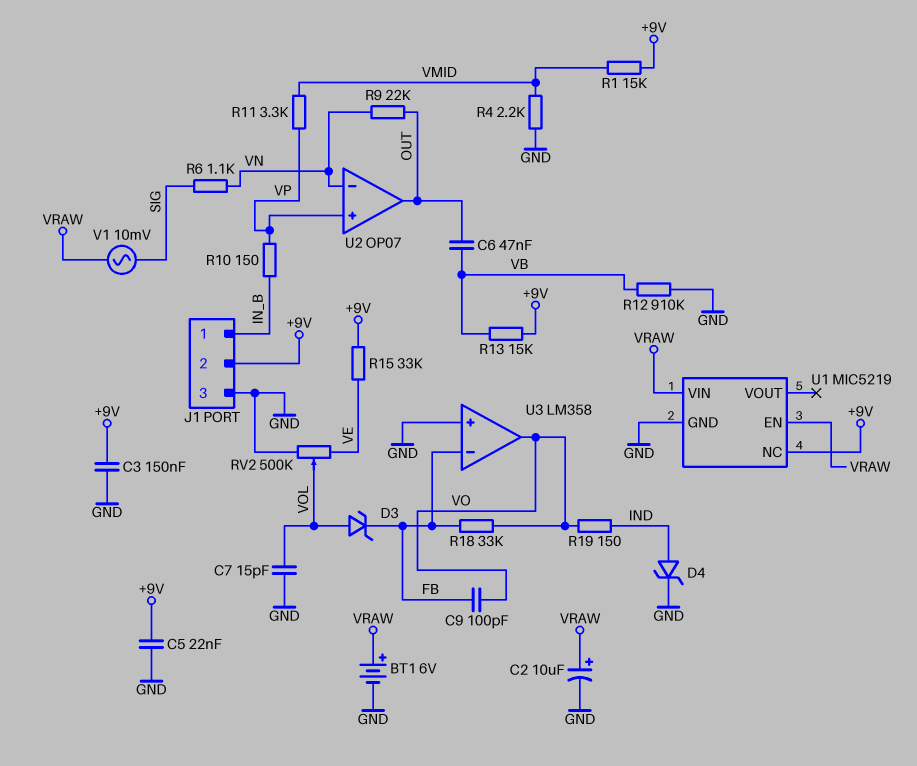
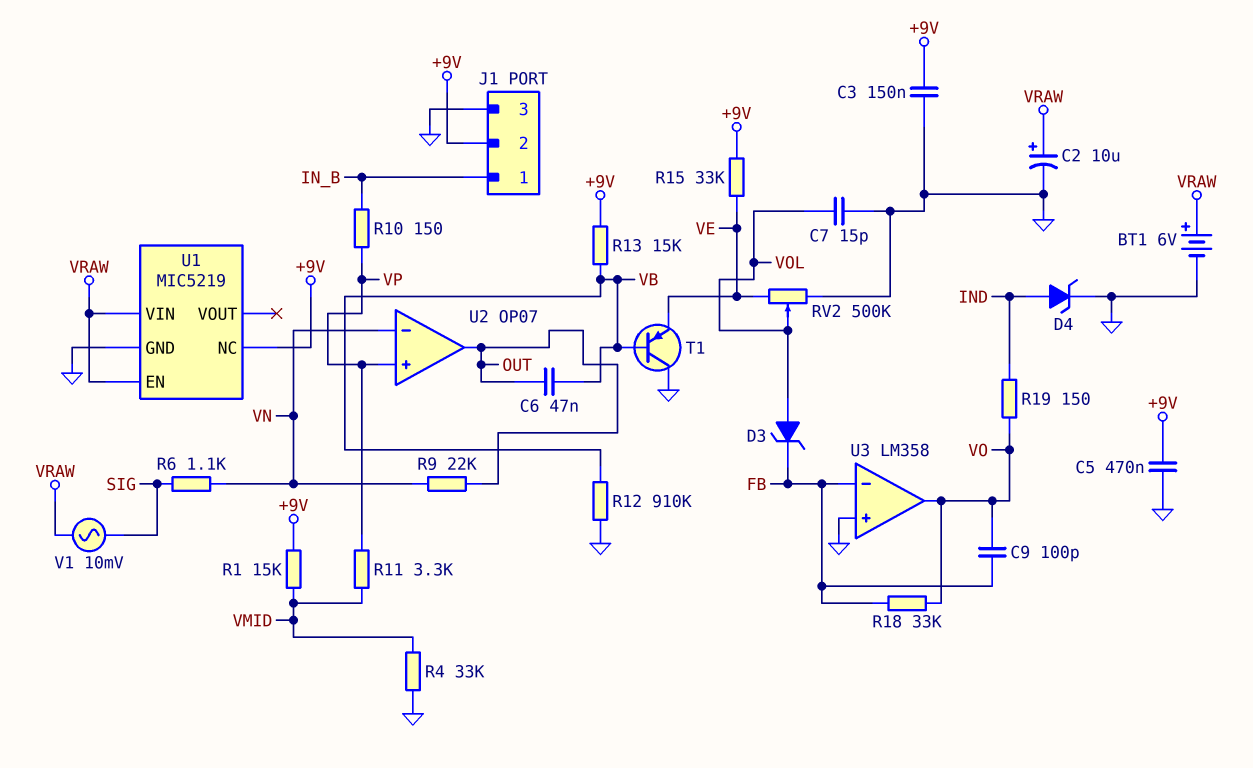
C5: 22nF (+9V, GND) -> 470nF (+9V, GND)
R4: 2.2k (GND, VMID) -> 33k (GND, VMID)
T1: none -> PNP (B VB, C GND, E VE)

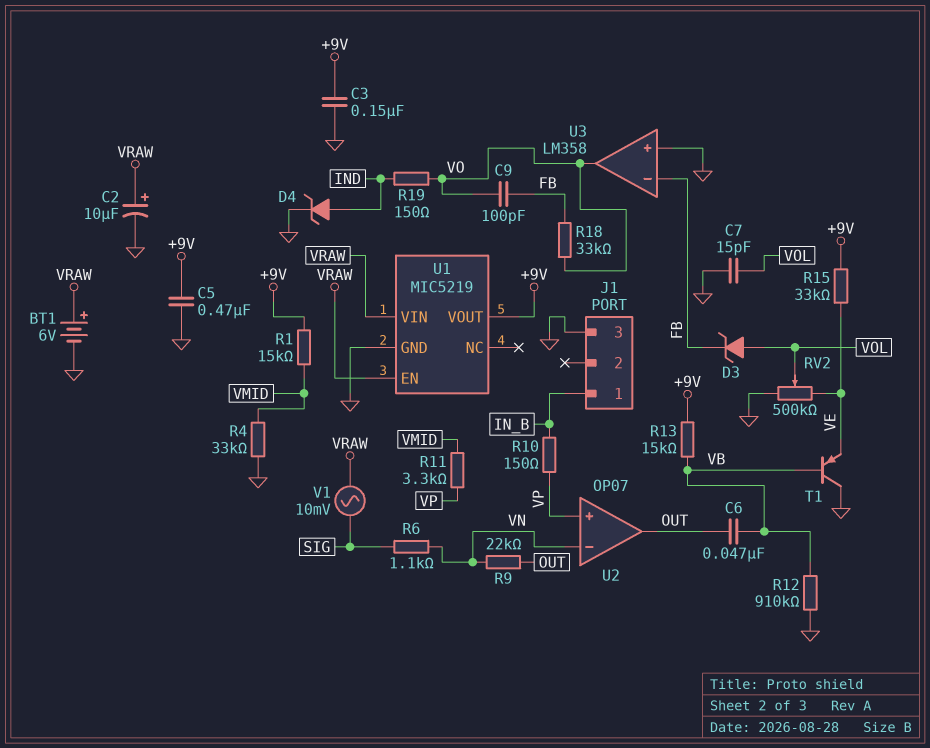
J1 pin 2: +9V -> none
U1 pin NC: +9V -> none
U1 pin VOUT: none -> +9V

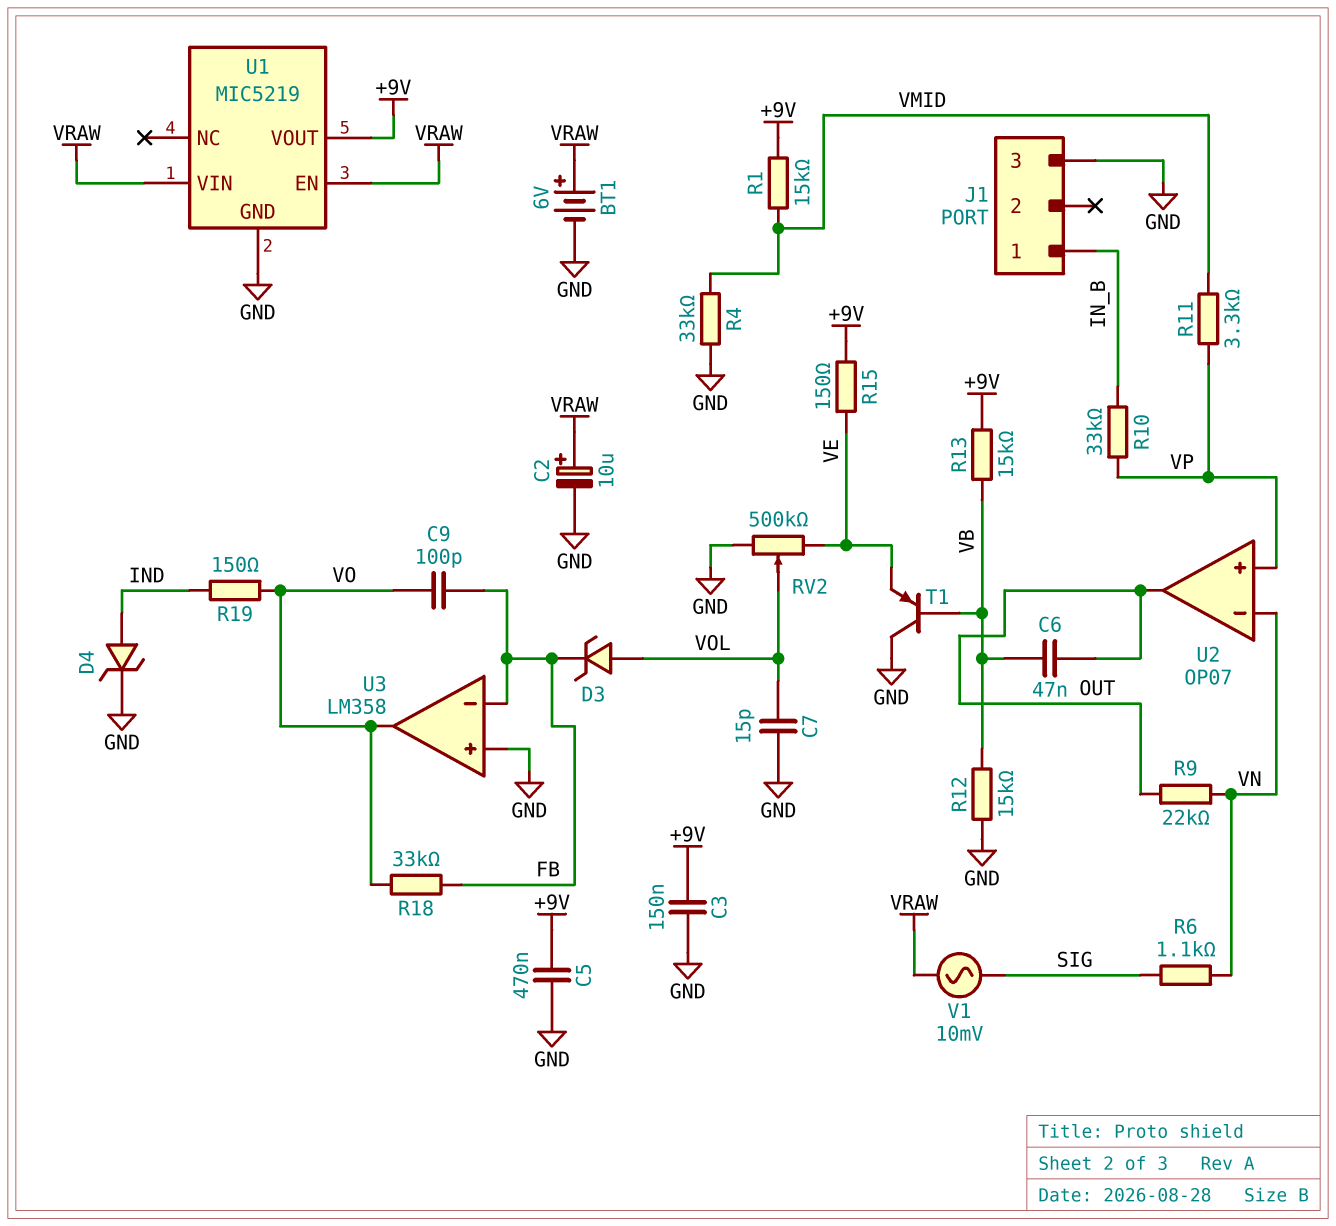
R10: 150 (IN_B, VP) -> 33k (IN_B, VP)
R12: 910k (GND, VB) -> 15k (GND, VB)
R15: 33k (+9V, VE) -> 150 (+9V, VE)

